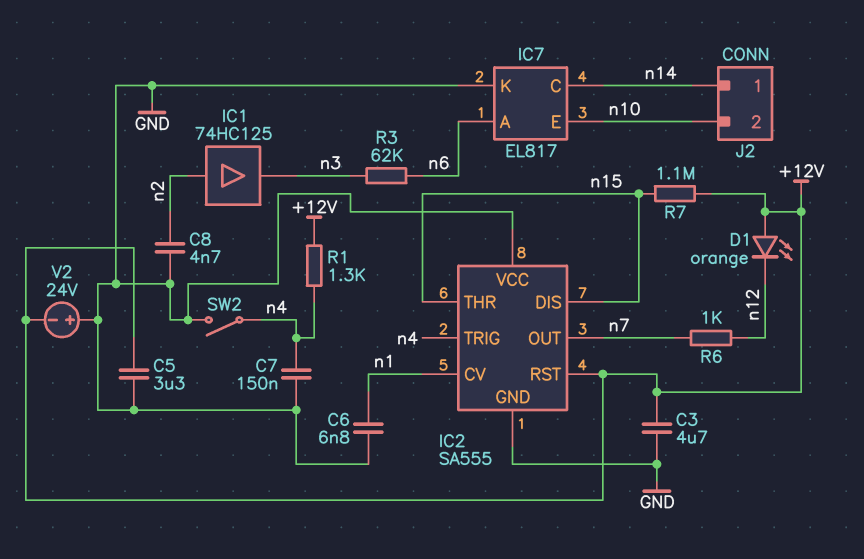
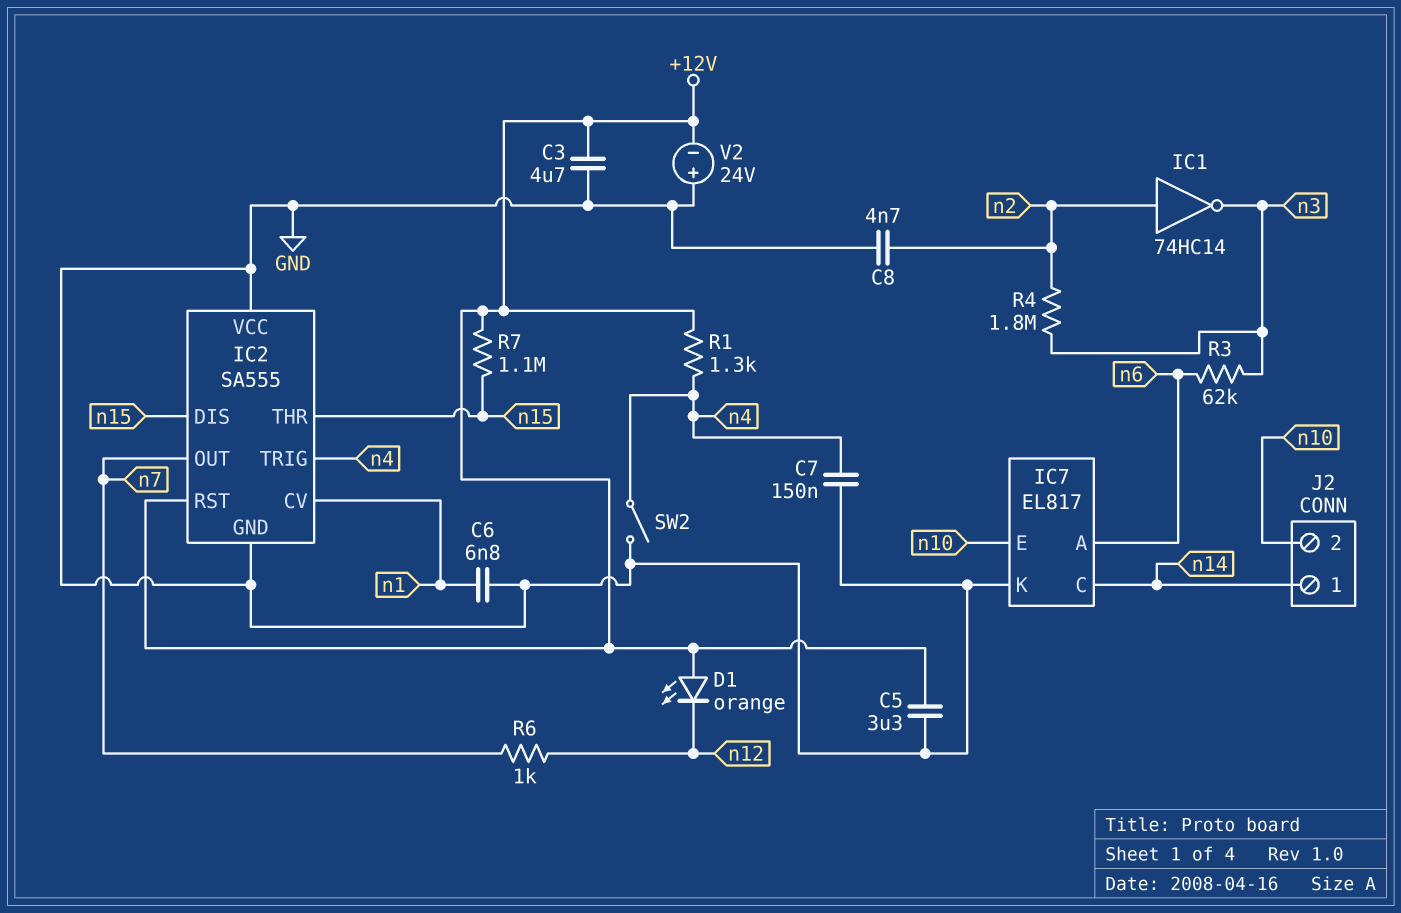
IC1: buffer 74HC125 (in n2, out n3) -> NOT 74HC14 (in n2, out n3)
R4: none -> 1.8M (n2, n3)

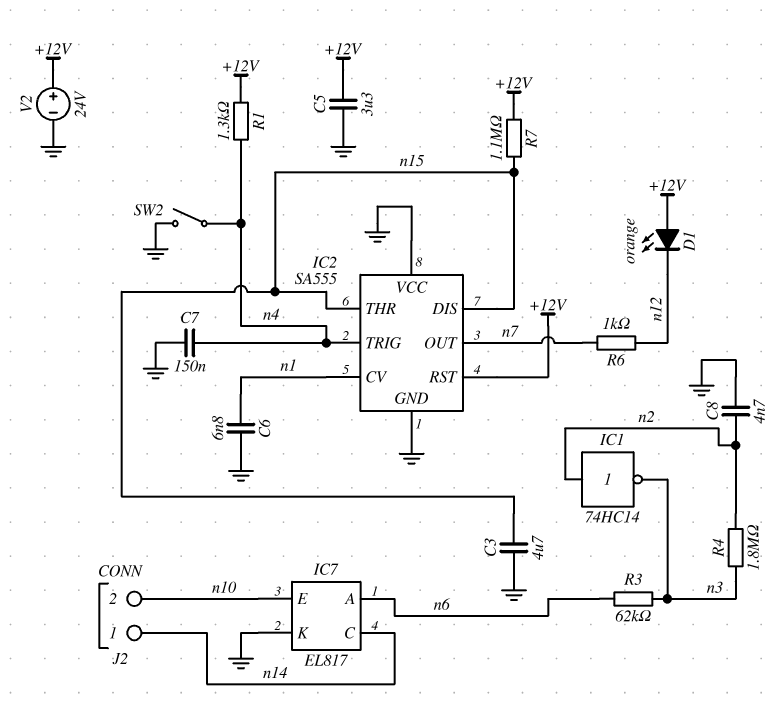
C3: 4.7uF (+12V, GND) -> 4.7uF (GND, n15)
V2: 24V (plus GND, minus +12V) -> 24V (plus +12V, minus GND)

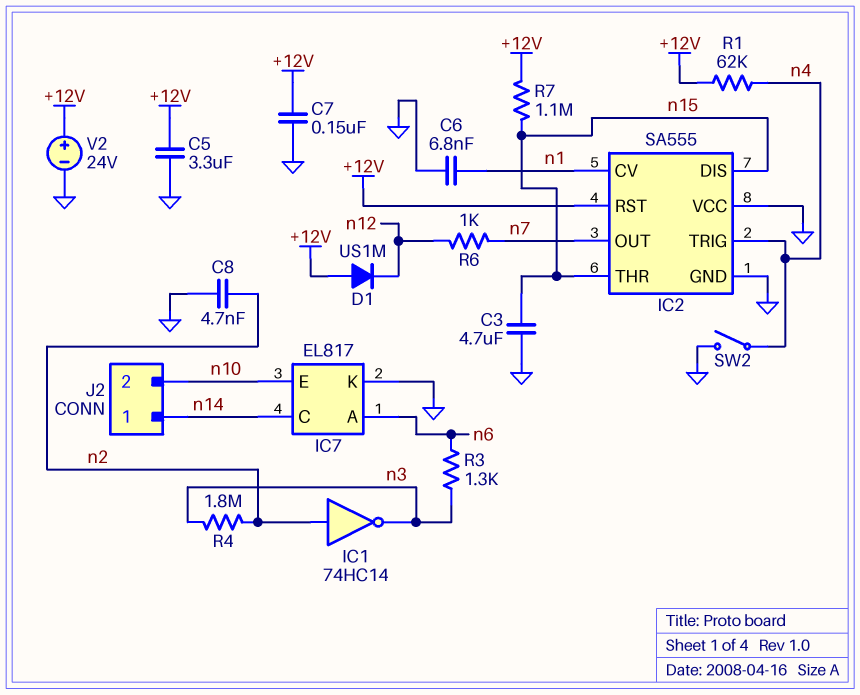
C7: 150nF (GND, n4) -> 150nF (+12V, GND)
D1: LED orange (A +12V, K n12) -> diode US1M (A +12V, K n12)
R1: 1.3k (+12V, n4) -> 62k (+12V, n4)
R3: 62k (n3, n6) -> 1.3k (n3, n6)

